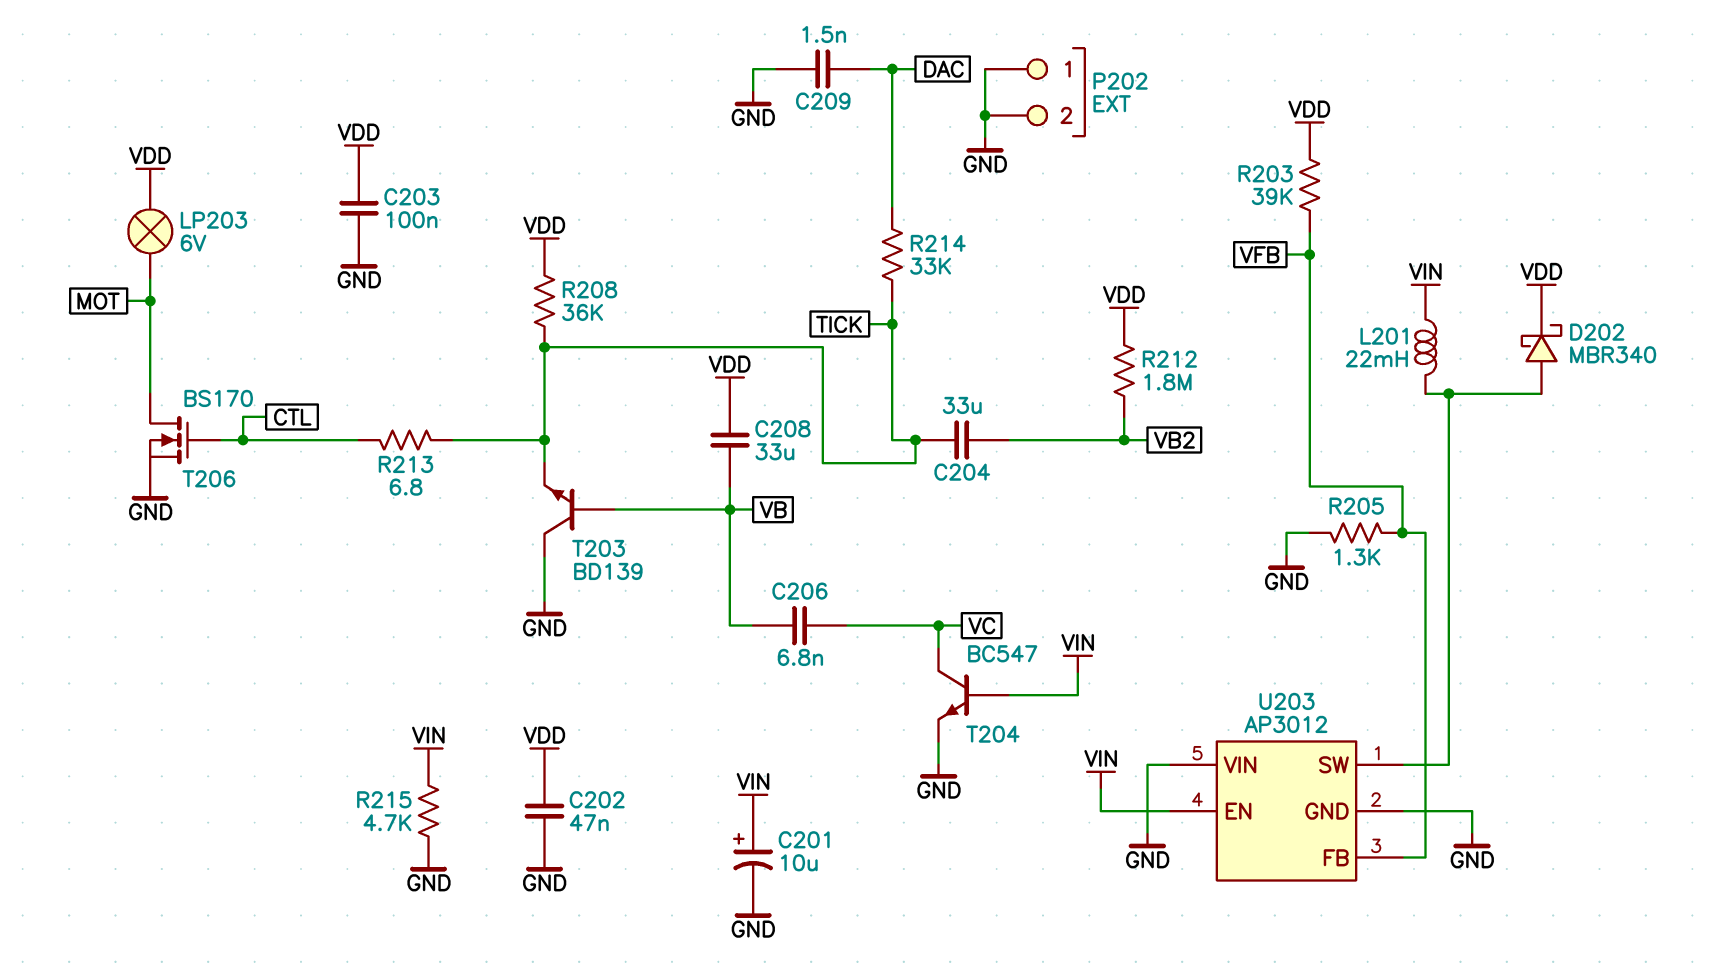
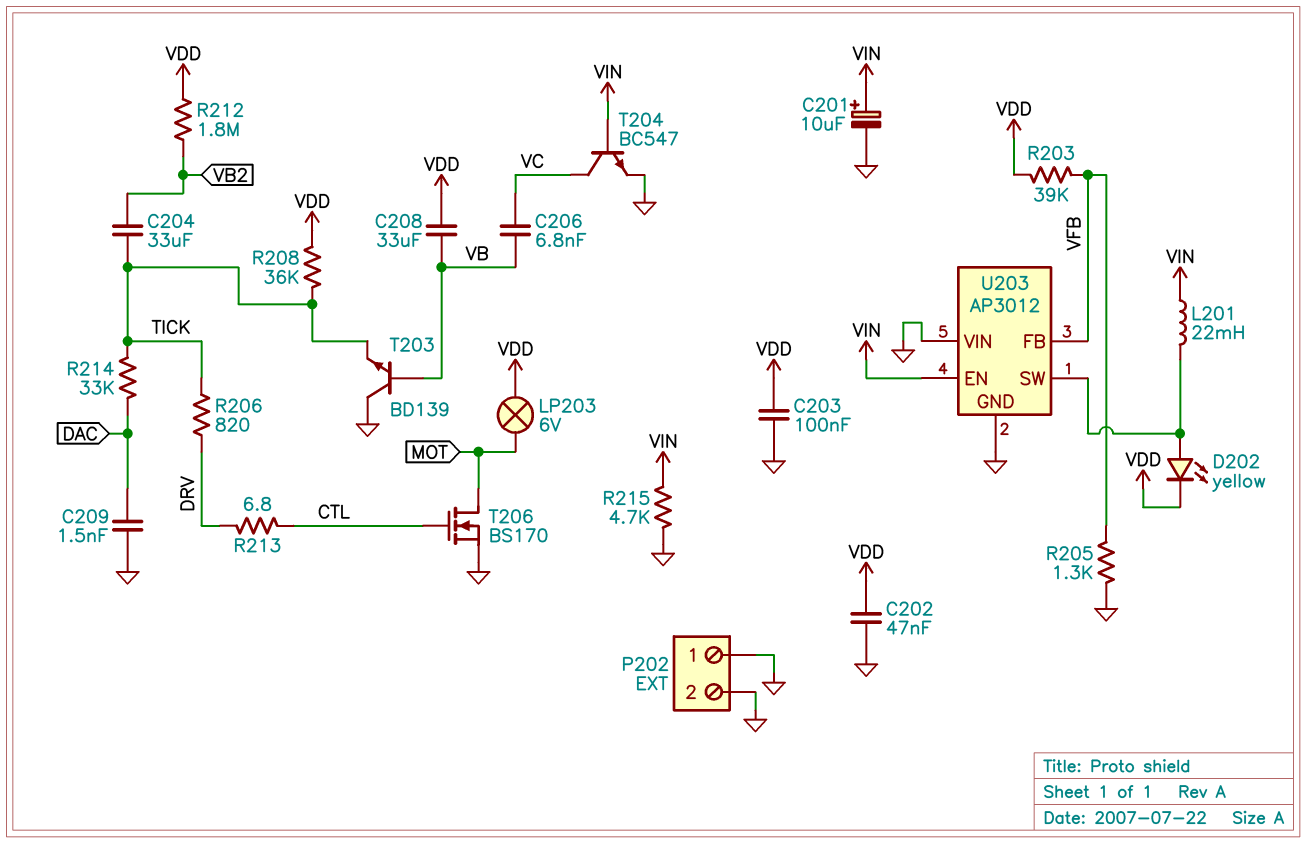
D202: schottky MBR340 (A U203/SW, K VDD) -> LED yellow (A U203/SW, K VDD)
R206: none -> 820 (DRV, TICK)
R213: 6.8 (CTL, TICK) -> 6.8 (CTL, DRV)

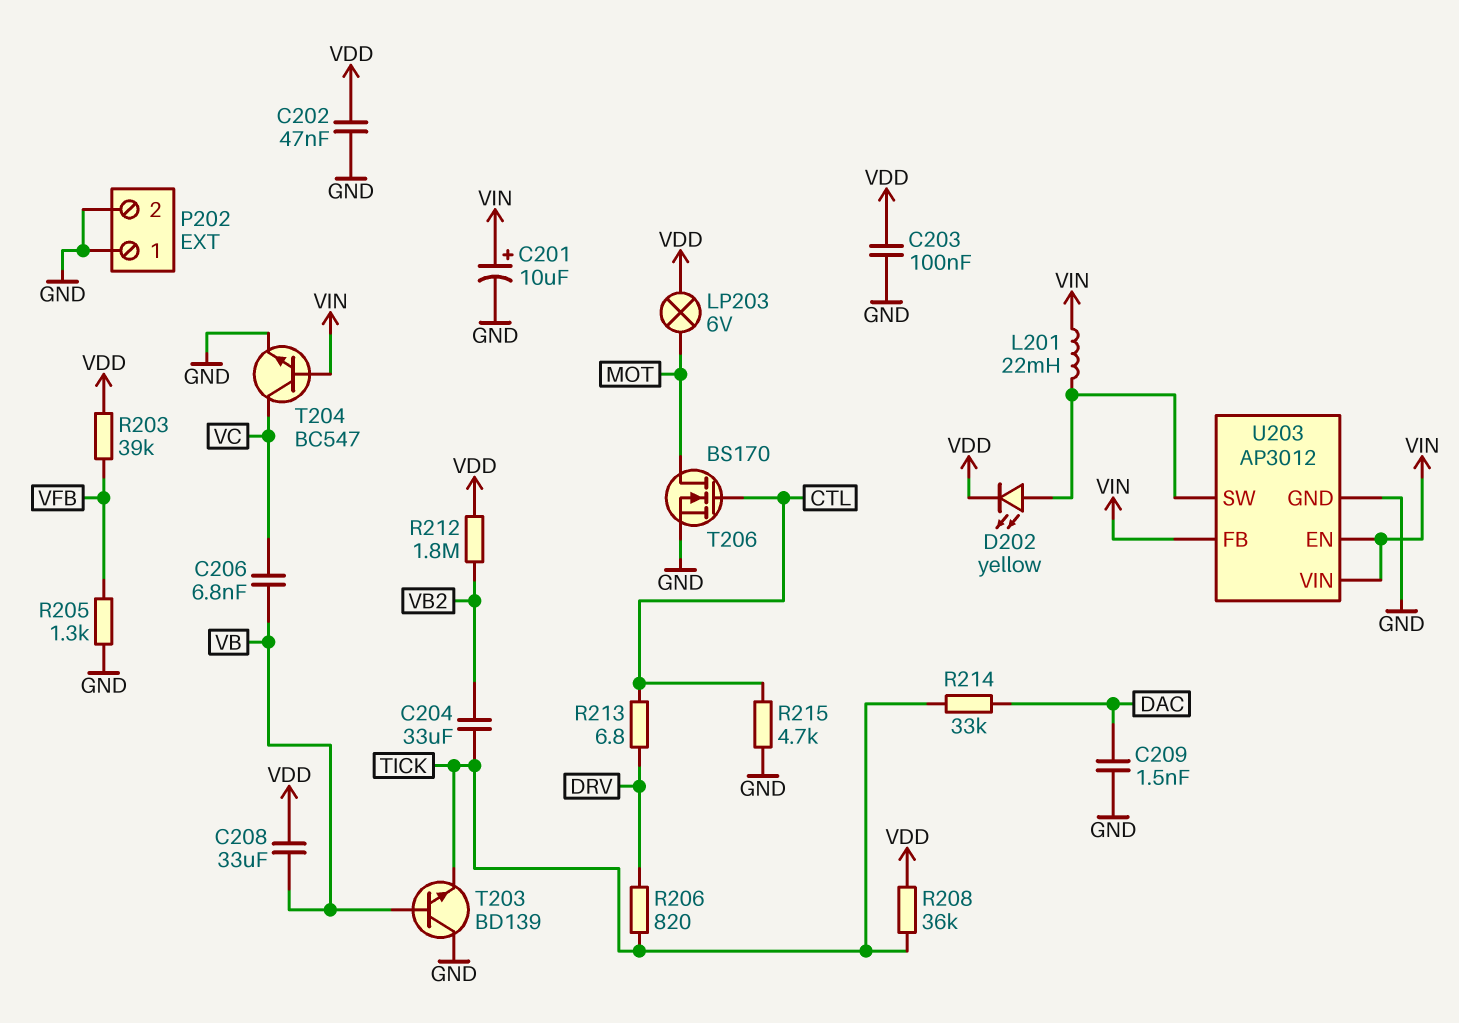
R215: 4.7k (GND, VIN) -> 4.7k (CTL, GND)
U203 pin FB: VFB -> VIN
U203 pin VIN: GND -> VIN

